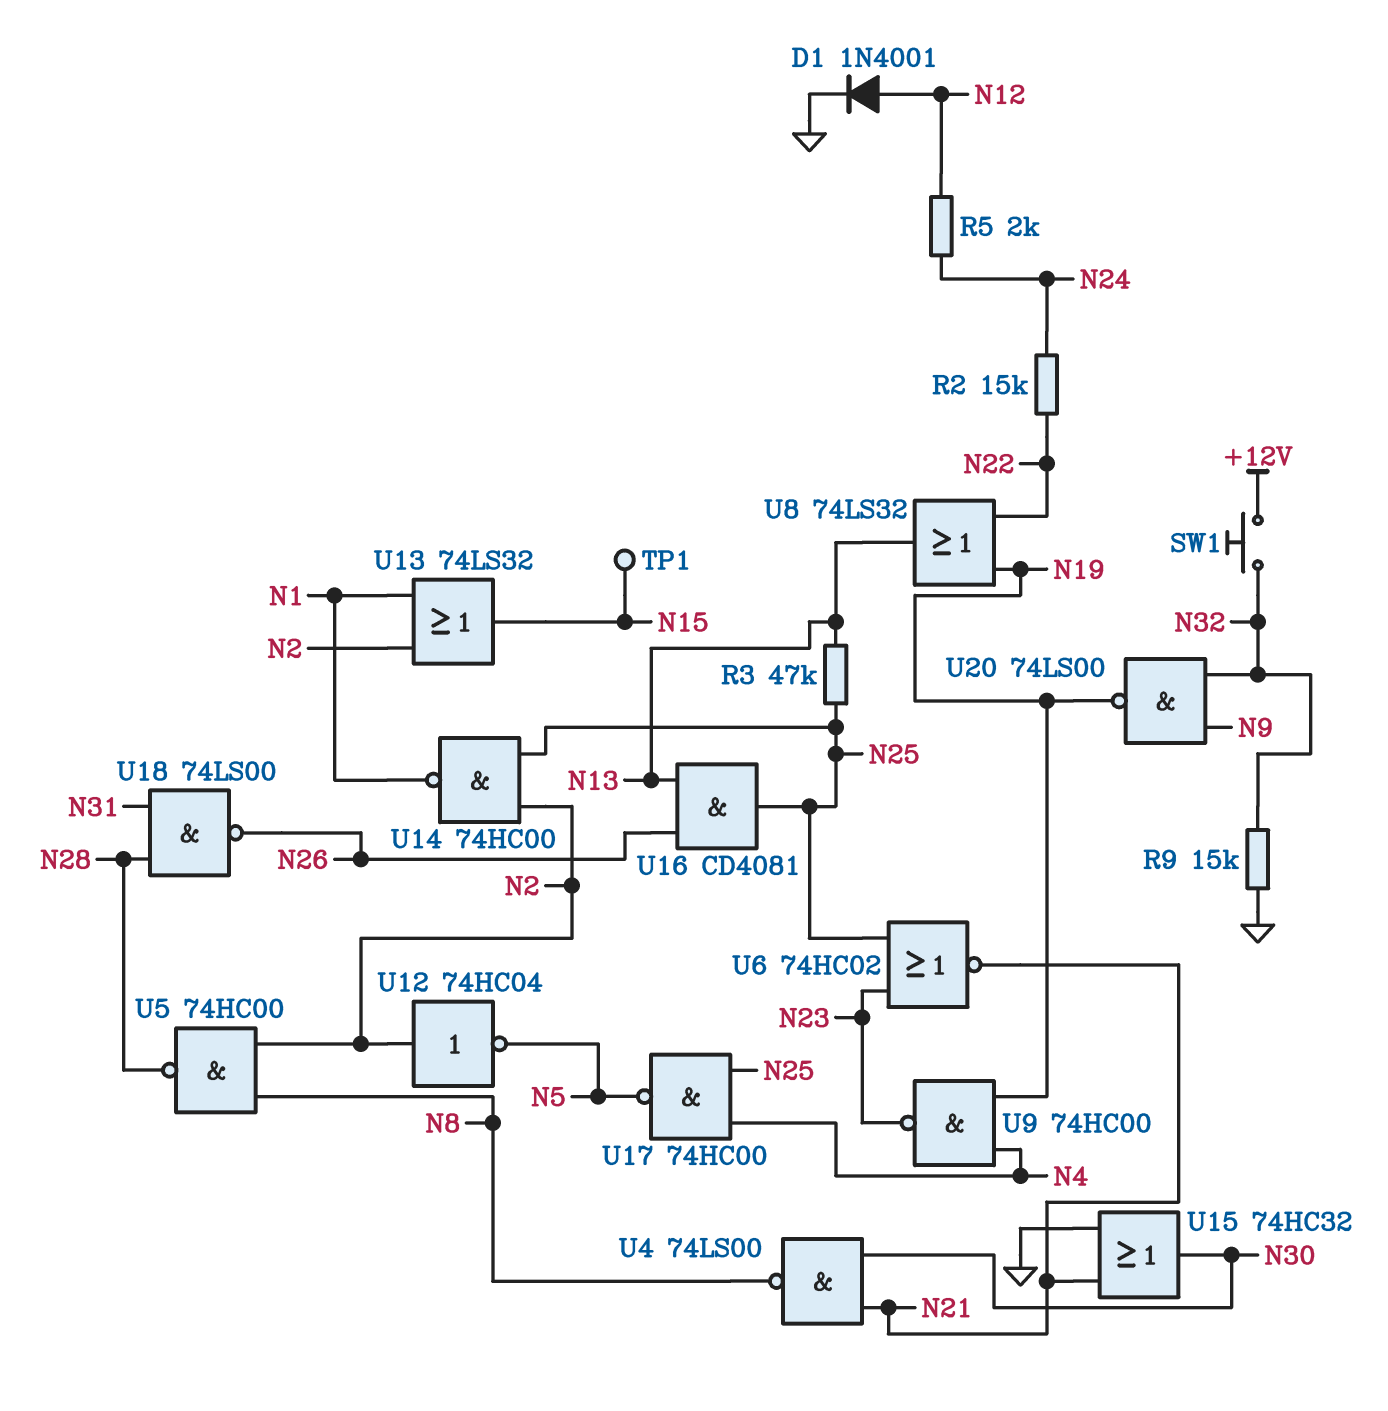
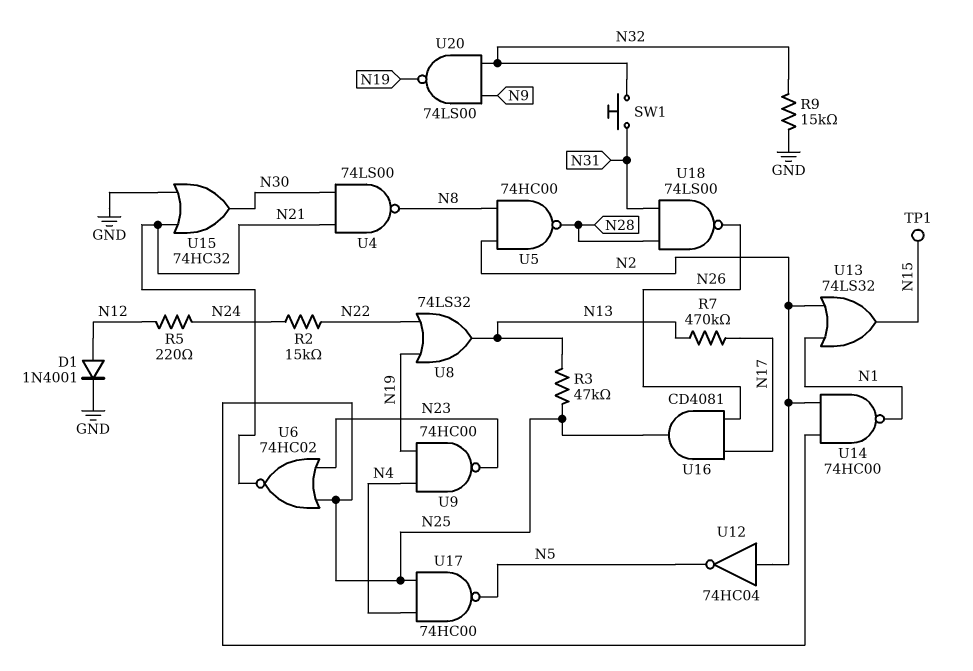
R5: 2k (N12, N24) -> 220 (N12, N24)
R7: none -> 470k (N13, N17)
SW1: button (+12V, N32) -> button (N31, N32)
U16: AND CD4081 (in N13, in N26, out N25) -> AND CD4081 (in N17, in N26, out N25)

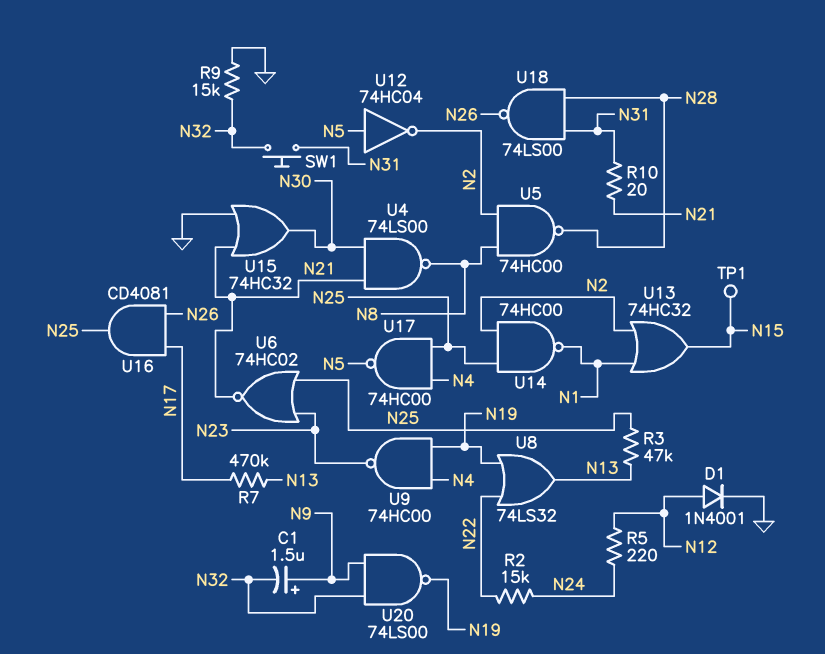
C1: none -> 1.5uF (plus N9, minus N32)
R10: none -> 20 (N21, N31)
U12: NOT 74HC04 (in N2, out N5) -> NOT 74HC04 (in N5, out N2)
U13: OR 74LS32 (in N1, in N2, out N15) -> OR 74HC32 (in N1, in N2, out N15)

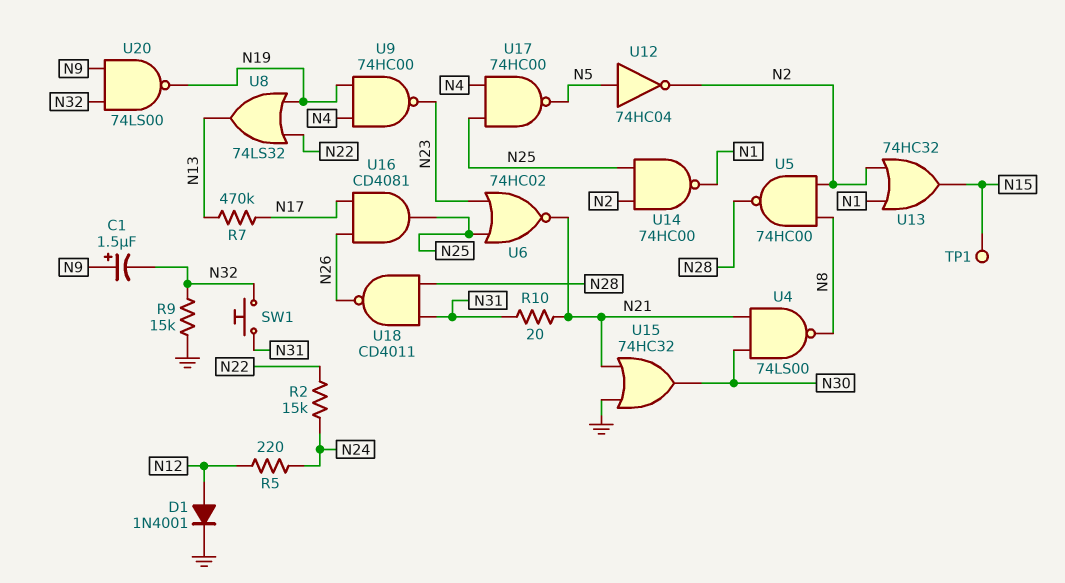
R3: 47k (N13, N25) -> none
U18: NAND 74LS00 (in N28, in N31, out N26) -> NAND CD4011 (in N28, in N31, out N26)

